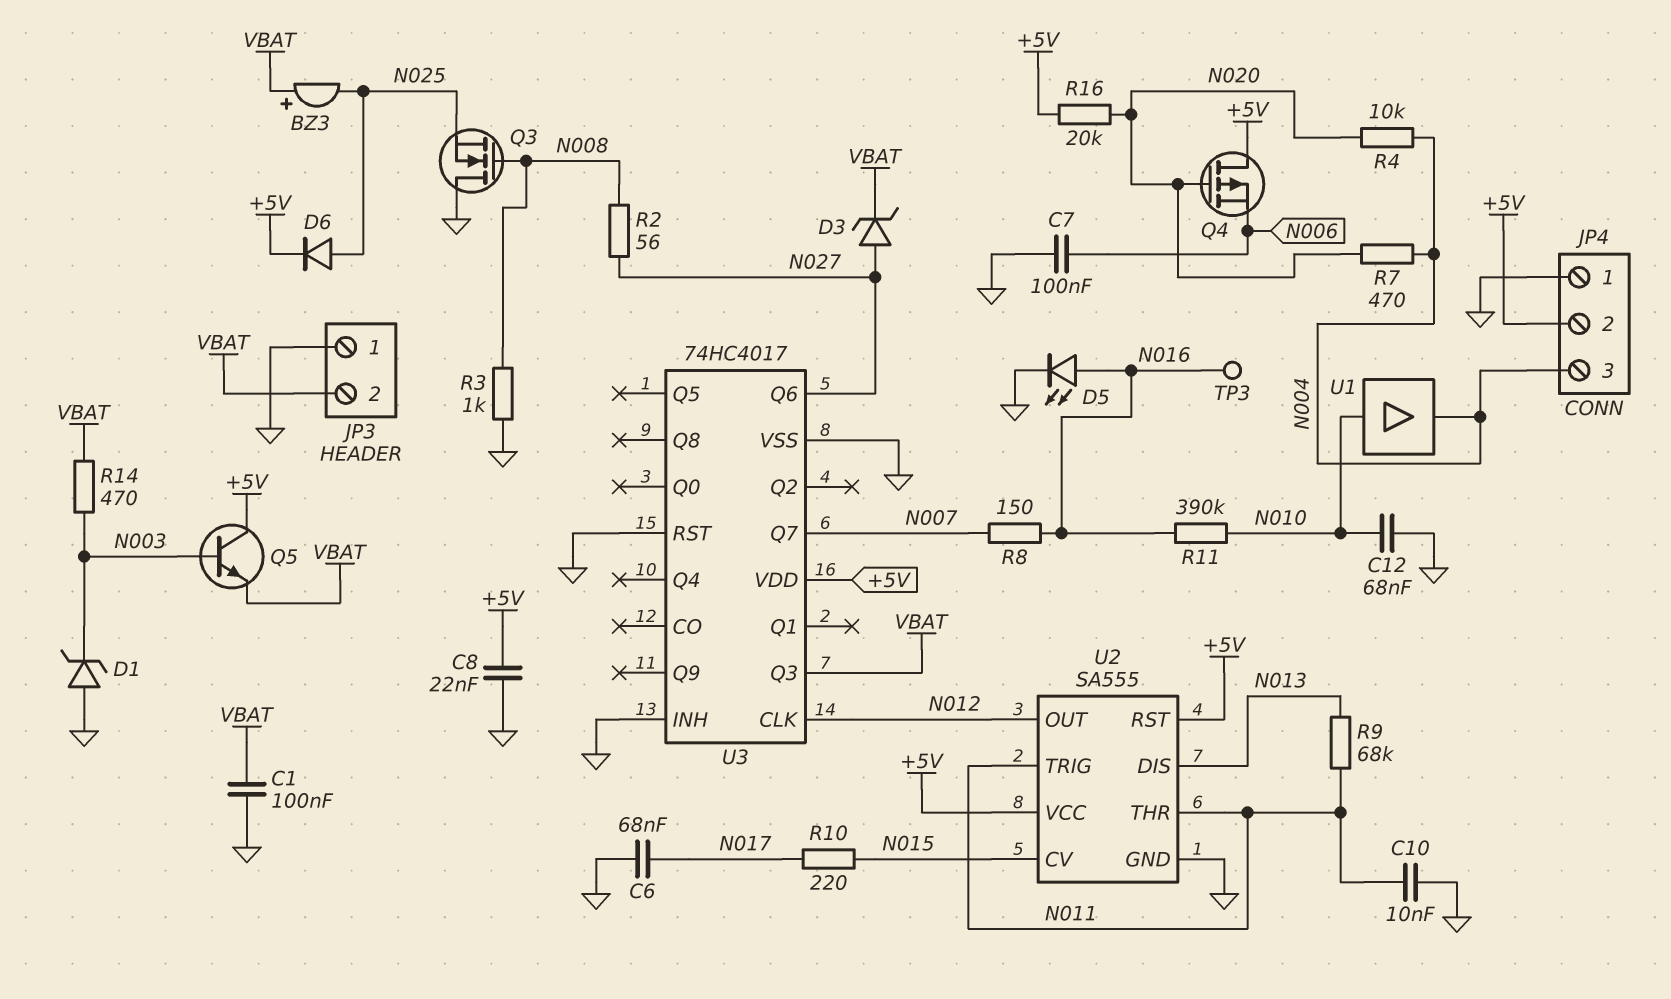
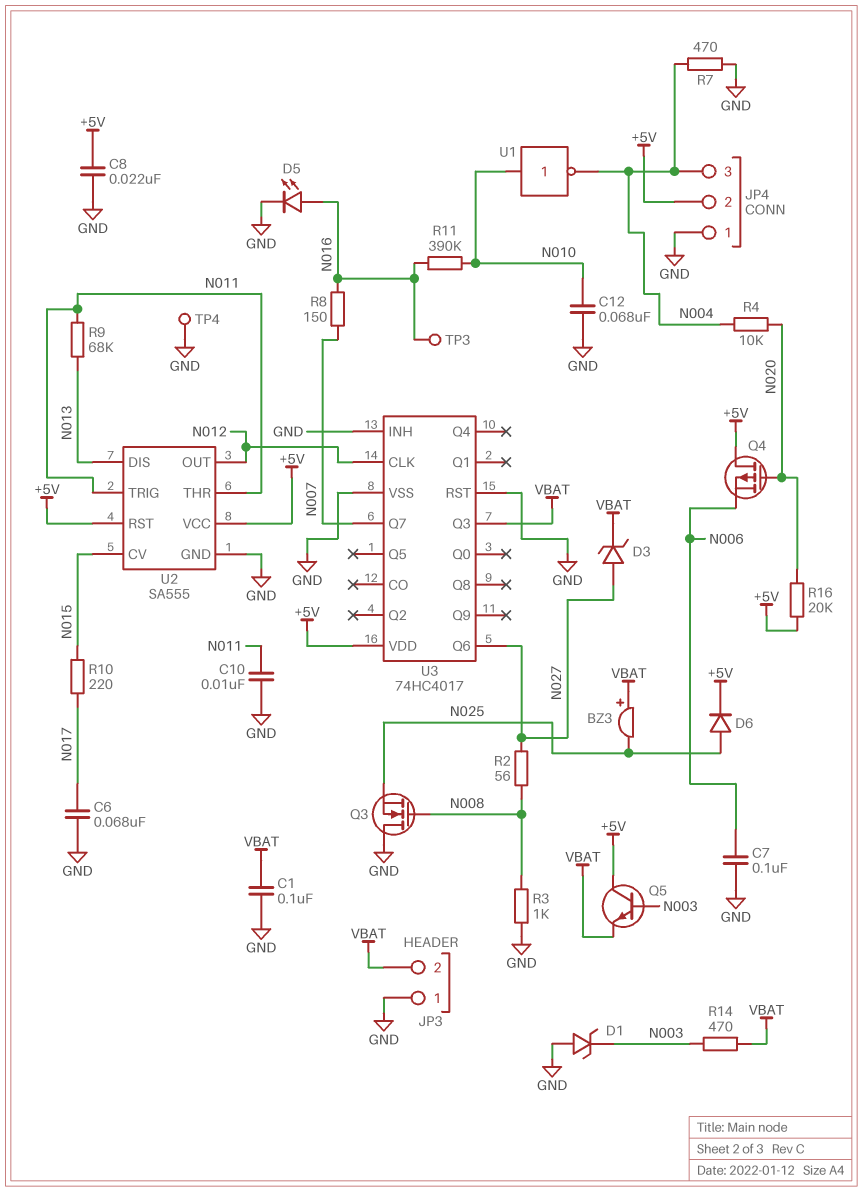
R7: 470 (N004, N020) -> 470 (GND, N004)
TP4: none -> test point (GND)
U1: buffer (in N010, out N004) -> NOT (in N010, out N004)

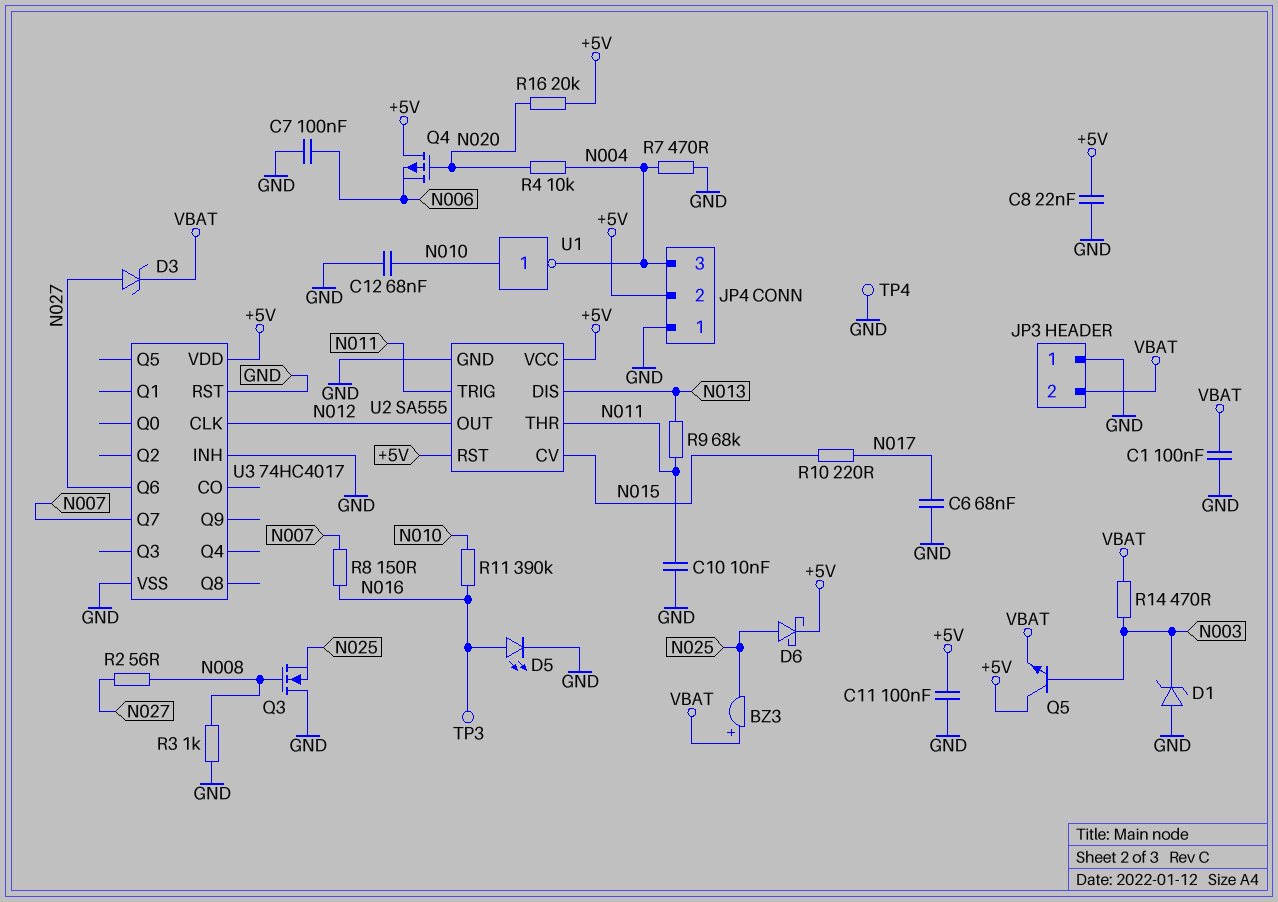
C11: none -> 100nF (+5V, GND)
D6: diode (A N025, K +5V) -> schottky (A N025, K +5V)
U3 pin Q3: VBAT -> none

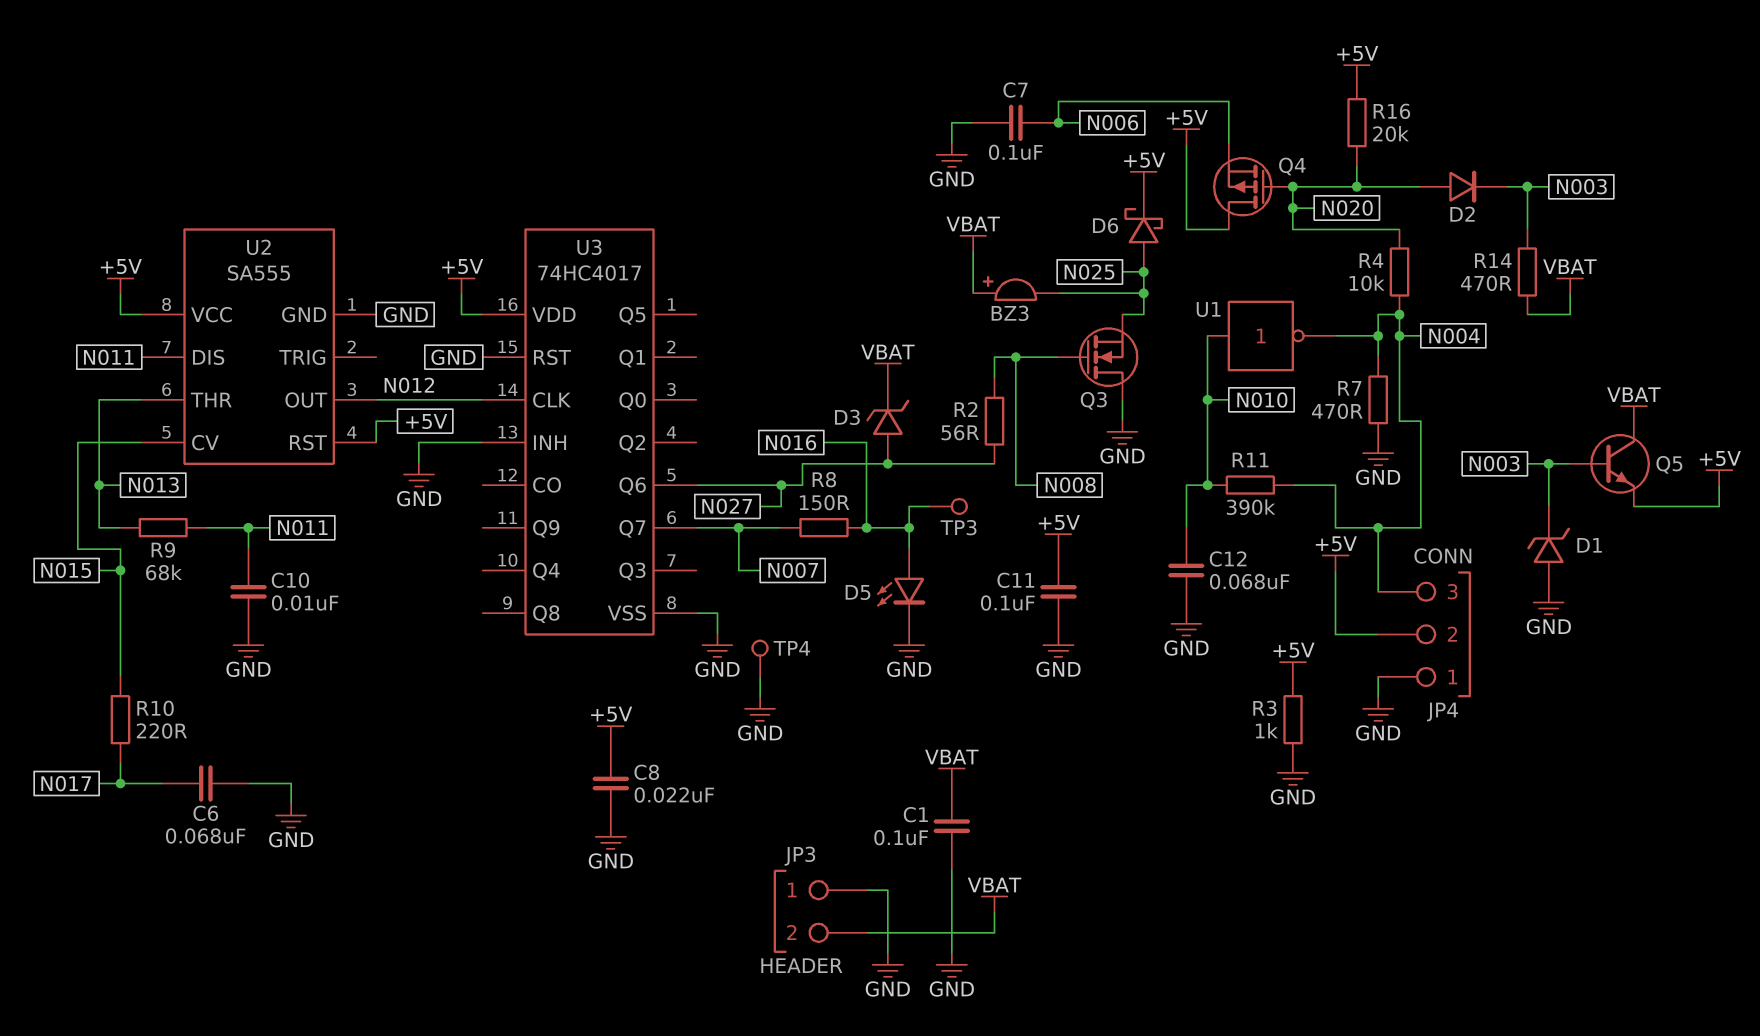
D2: none -> diode (A N020, K N003)
Q5: NPN (B N003, C +5V, E VBAT) -> NPN (B N003, C VBAT, E +5V)
R3: 1k (GND, N008) -> 1k (+5V, GND)
R11: 390k (N010, N016) -> 390k (N004, N010)
U2 pin DIS: N013 -> N011
U2 pin THR: N011 -> N013
U2 pin TRIG: N011 -> none

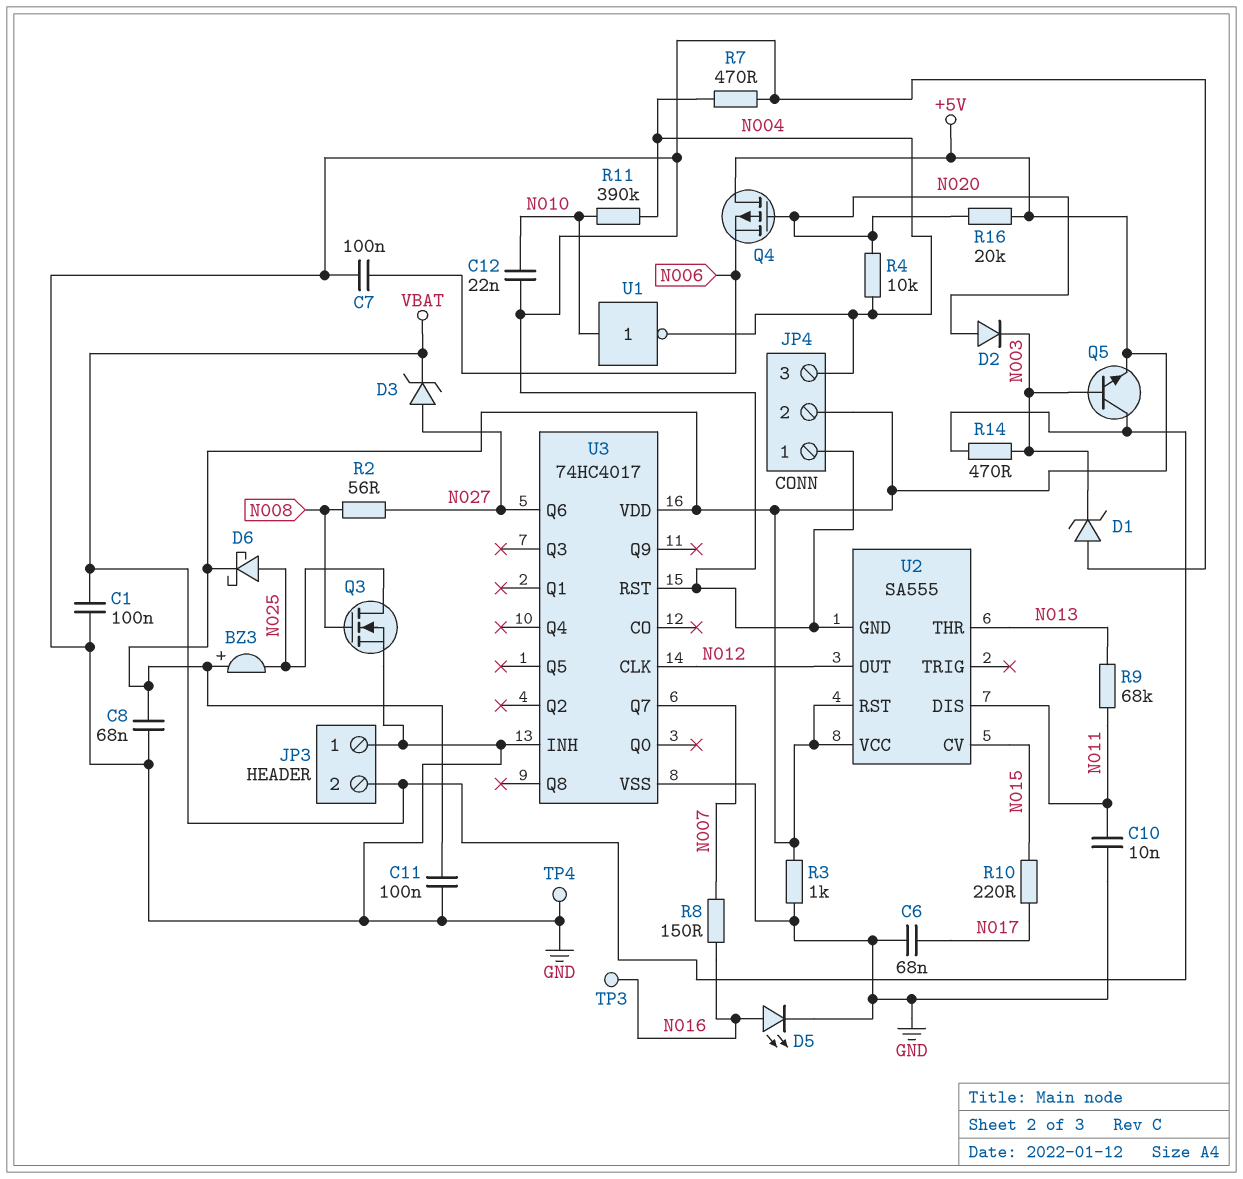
BZ3: buzzer (plus VBAT, minus N025) -> buzzer (plus +5V, minus N025)
C8: 22nF (+5V, GND) -> 68nF (+5V, GND)
C12: 68nF (GND, N010) -> 22nF (GND, N010)
Q3: NMOS (G N008, D GND, S N025) -> NMOS (G N008, D N025, S GND)

